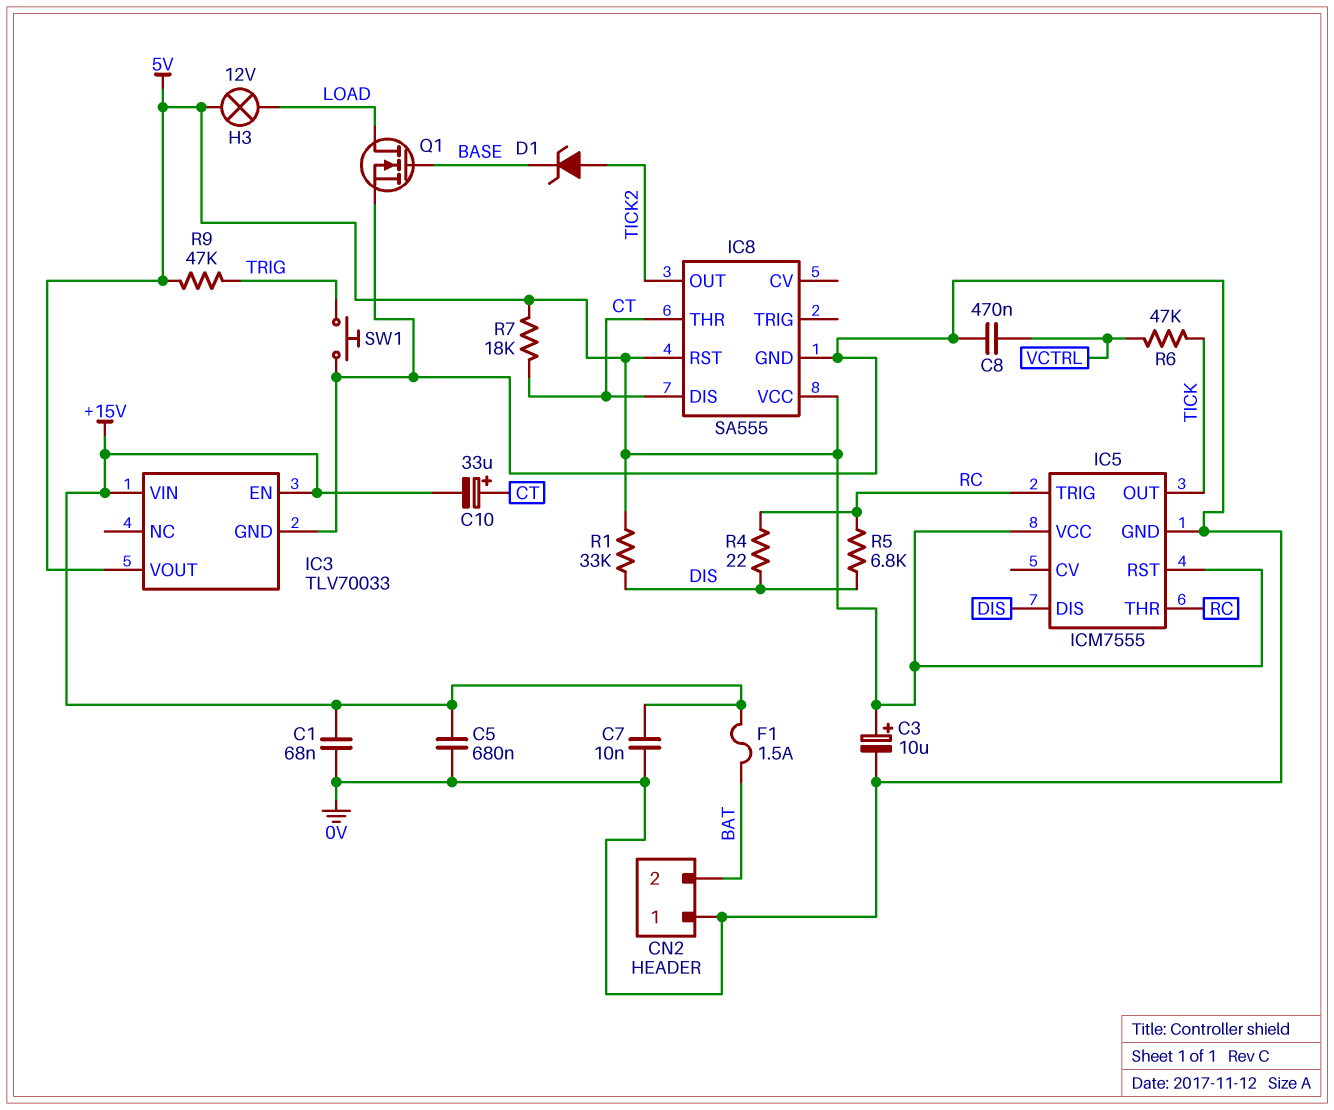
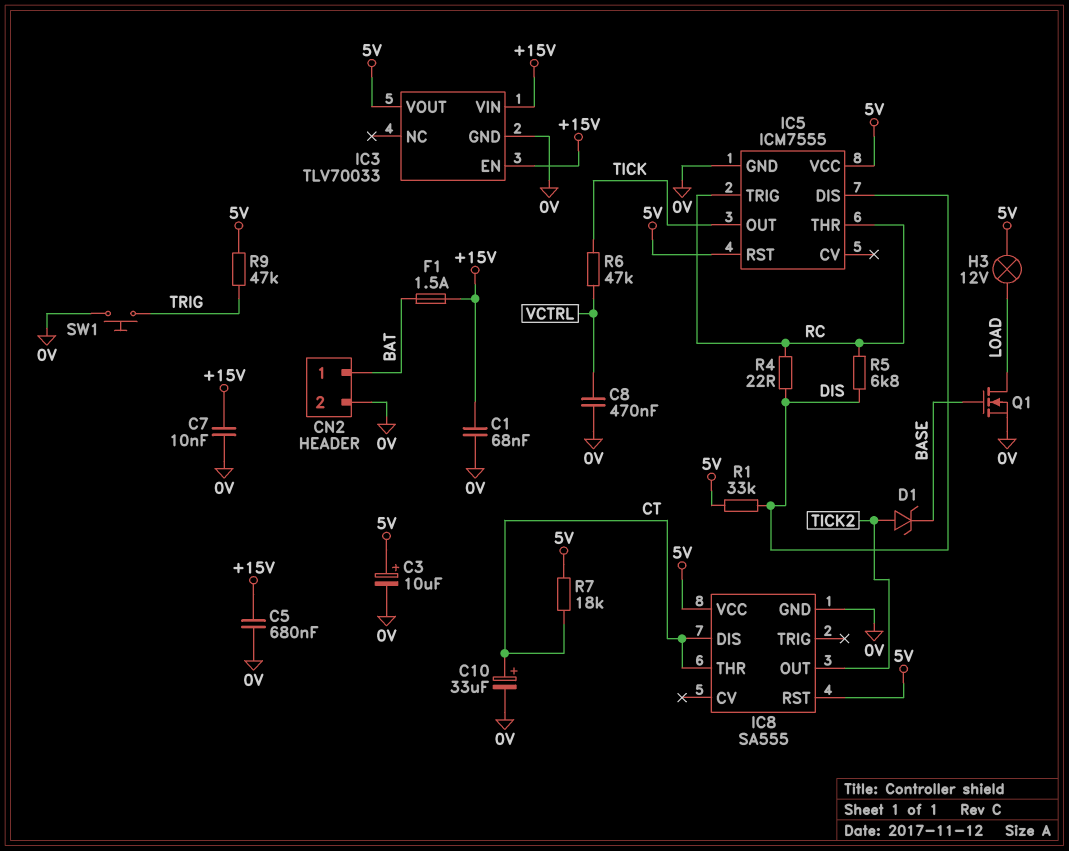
C10: 33uF (plus CT, minus +15V) -> 33uF (plus CT, minus 0V)
CN2 pin 1: 0V -> BAT
CN2 pin 2: BAT -> 0V

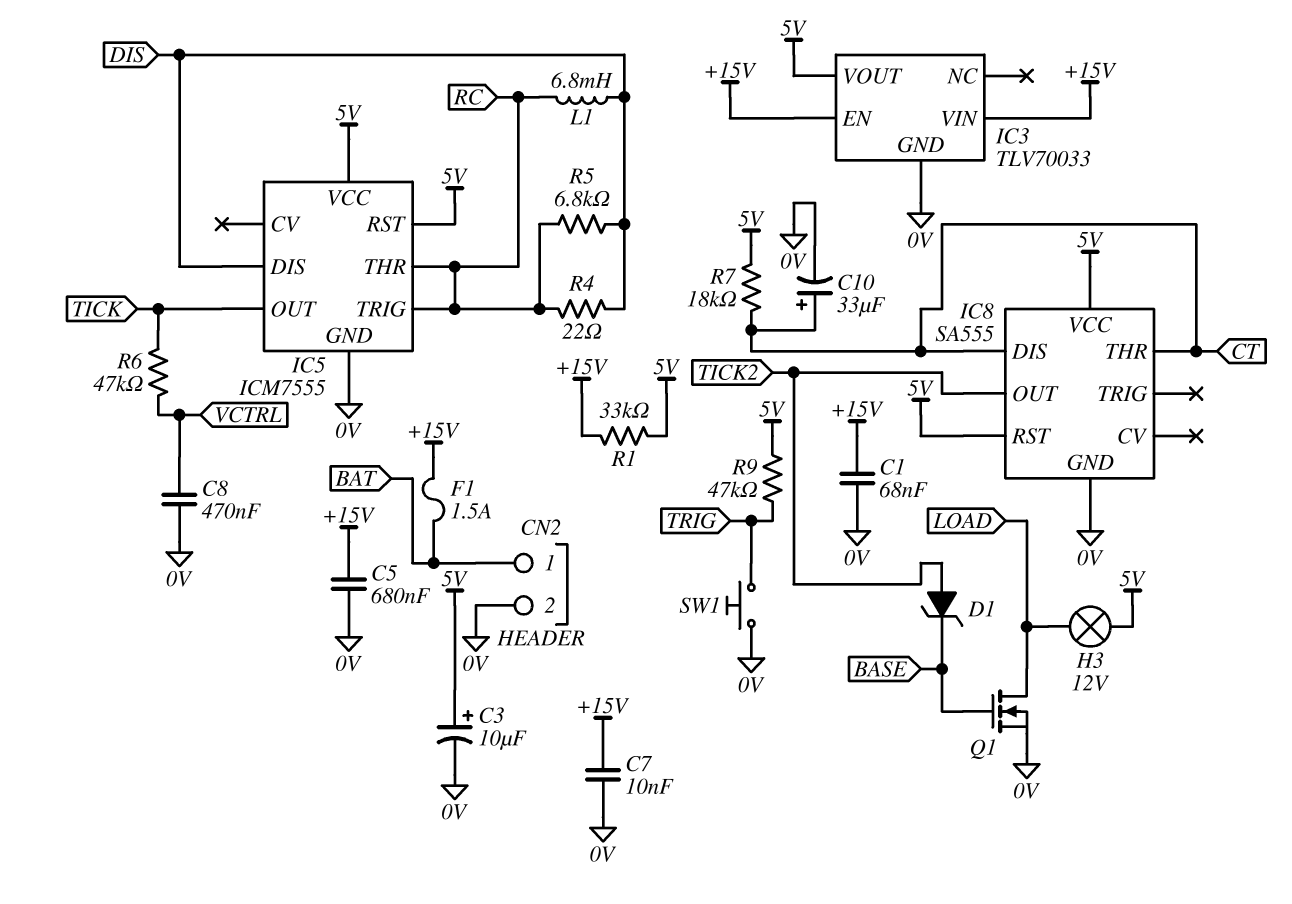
L1: none -> 6.8mH (DIS, RC)
R1: 33k (5V, DIS) -> 33k (+15V, 5V)

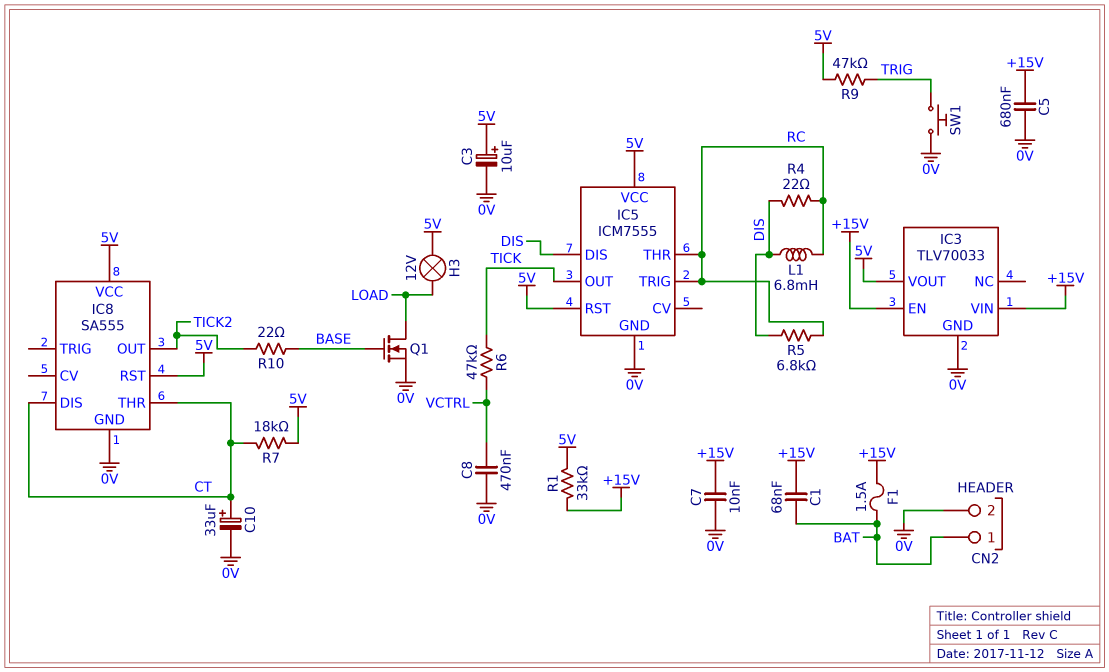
C1: 68nF (+15V, 0V) -> 68nF (+15V, BAT)
D1: zener (A TICK2, K BASE) -> none
R10: none -> 22 (BASE, TICK2)

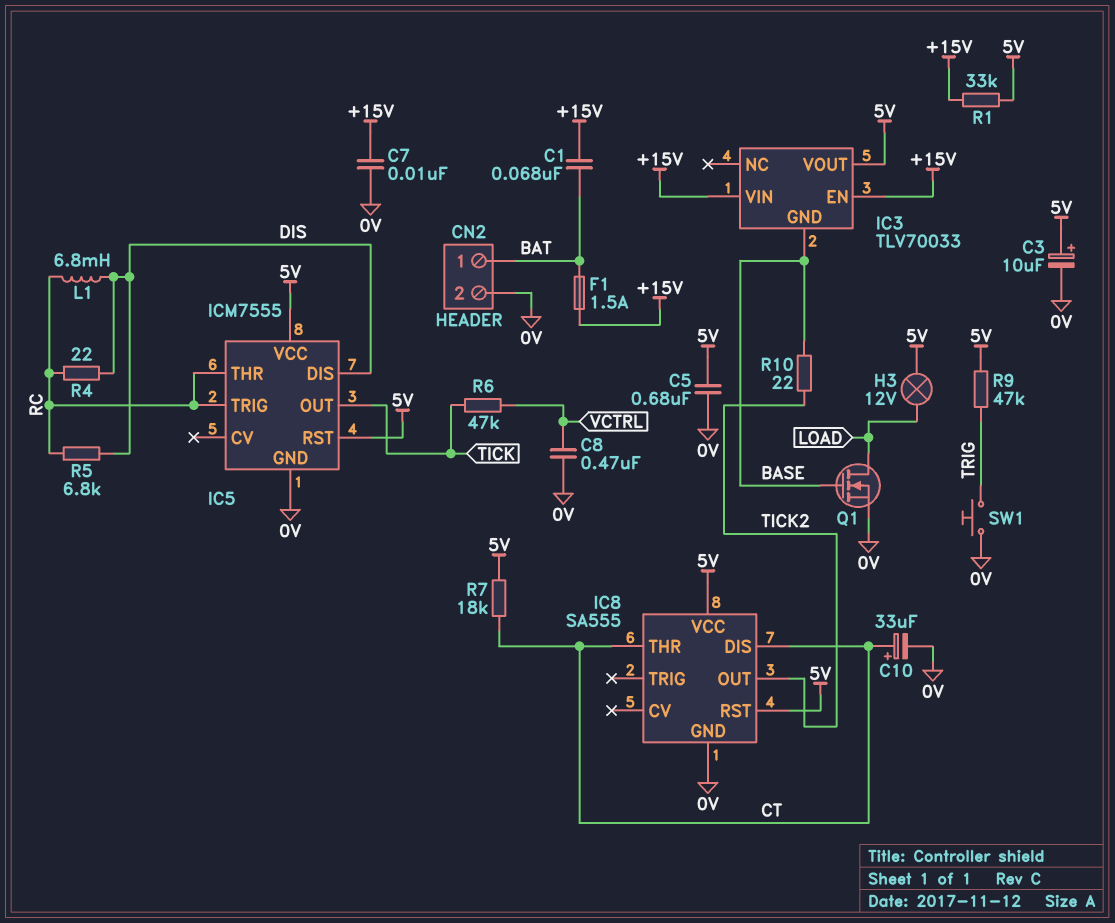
C5: 680nF (+15V, 0V) -> 680nF (0V, 5V)
IC3 pin GND: 0V -> BASE

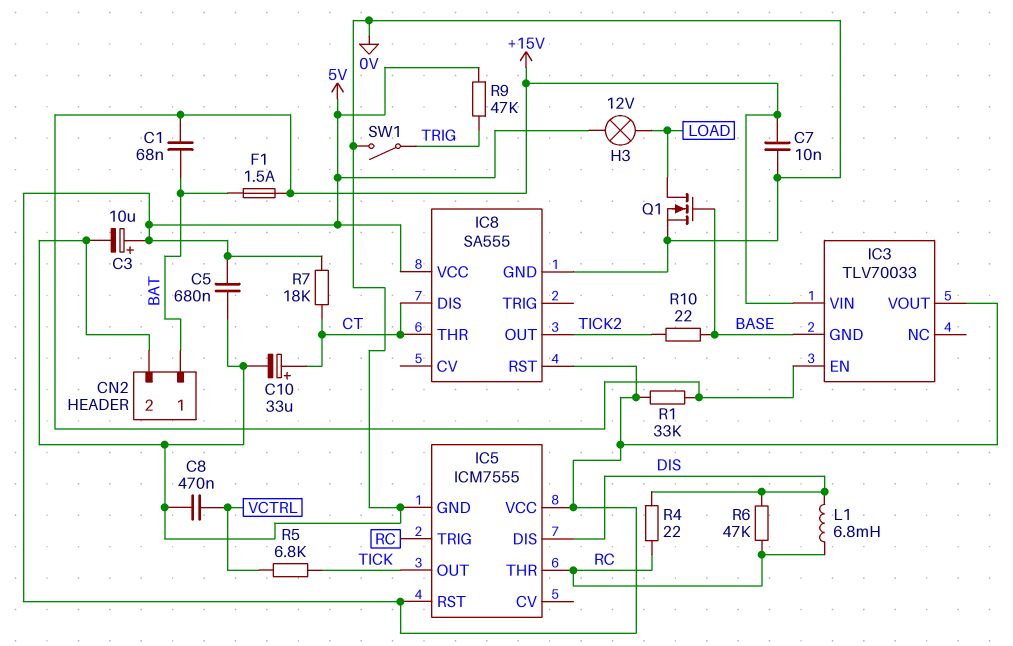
R5: 6.8k (DIS, RC) -> 6.8k (TICK, VCTRL)
R6: 47k (TICK, VCTRL) -> 47k (DIS, RC)
SW1: button (0V, TRIG) -> switch (0V, TRIG)

